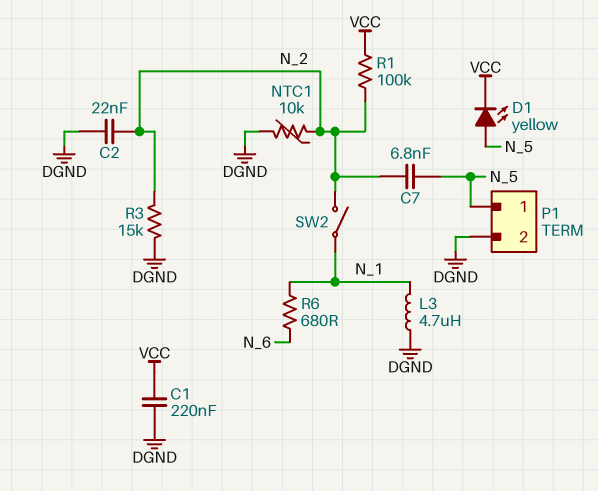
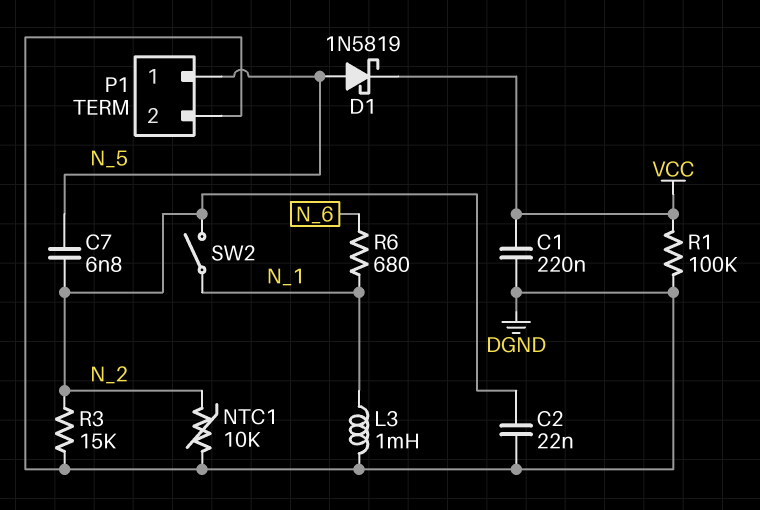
D1: LED yellow (A N_5, K VCC) -> schottky 1N5819 (A N_5, K VCC)
L3: 4.7uH (DGND, N_1) -> 1mH (DGND, N_1)
R1: 100k (N_2, VCC) -> 100k (DGND, VCC)

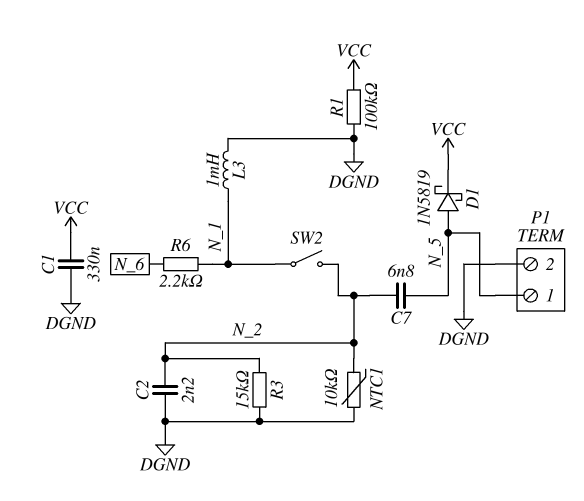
C1: 220nF (DGND, VCC) -> 330nF (DGND, VCC)
C2: 22nF (DGND, N_2) -> 2.2nF (DGND, N_2)
R6: 680 (N_1, N_6) -> 2.2k (N_1, N_6)

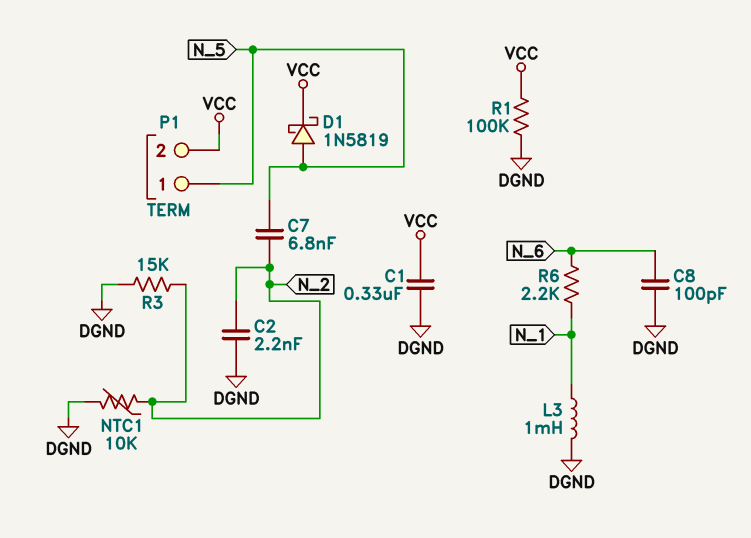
C8: none -> 100pF (DGND, N_6)
P1 pin 2: DGND -> VCC
SW2: switch (N_1, N_2) -> none

